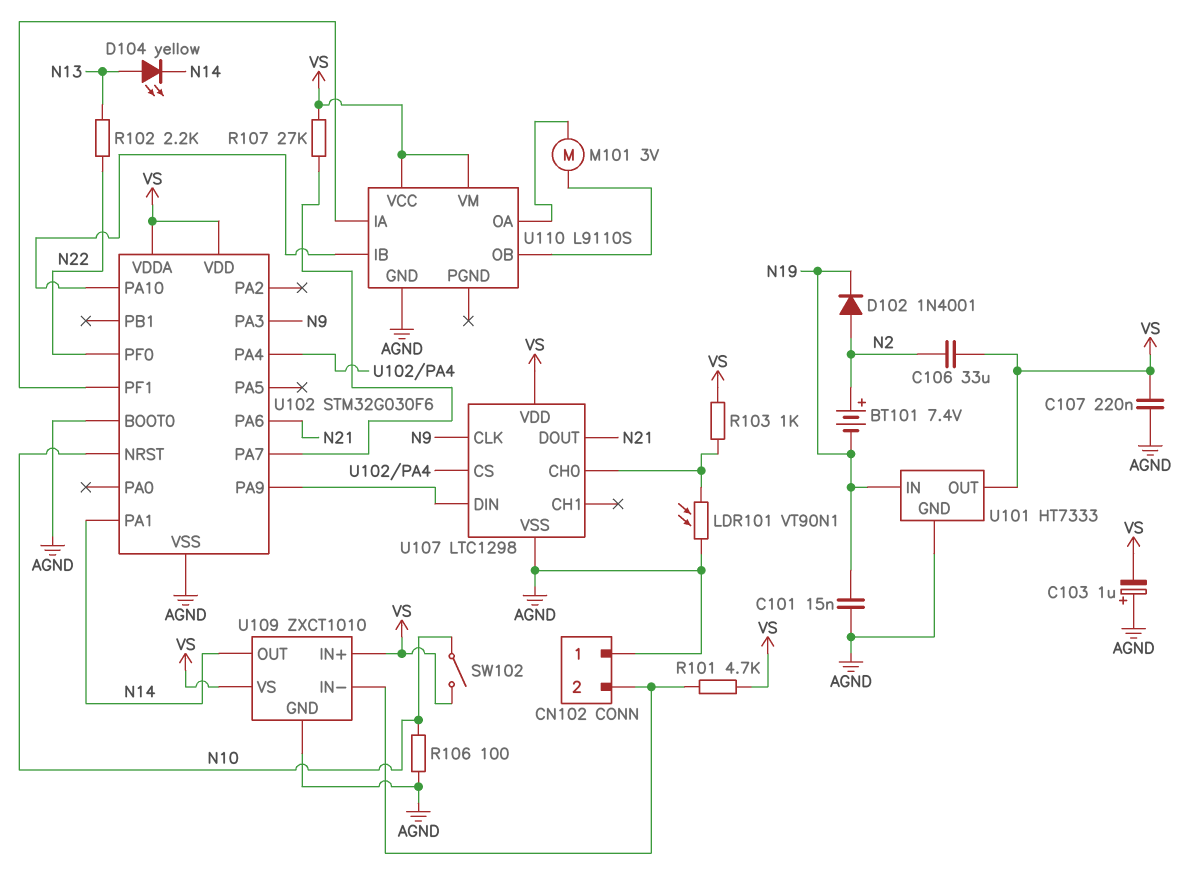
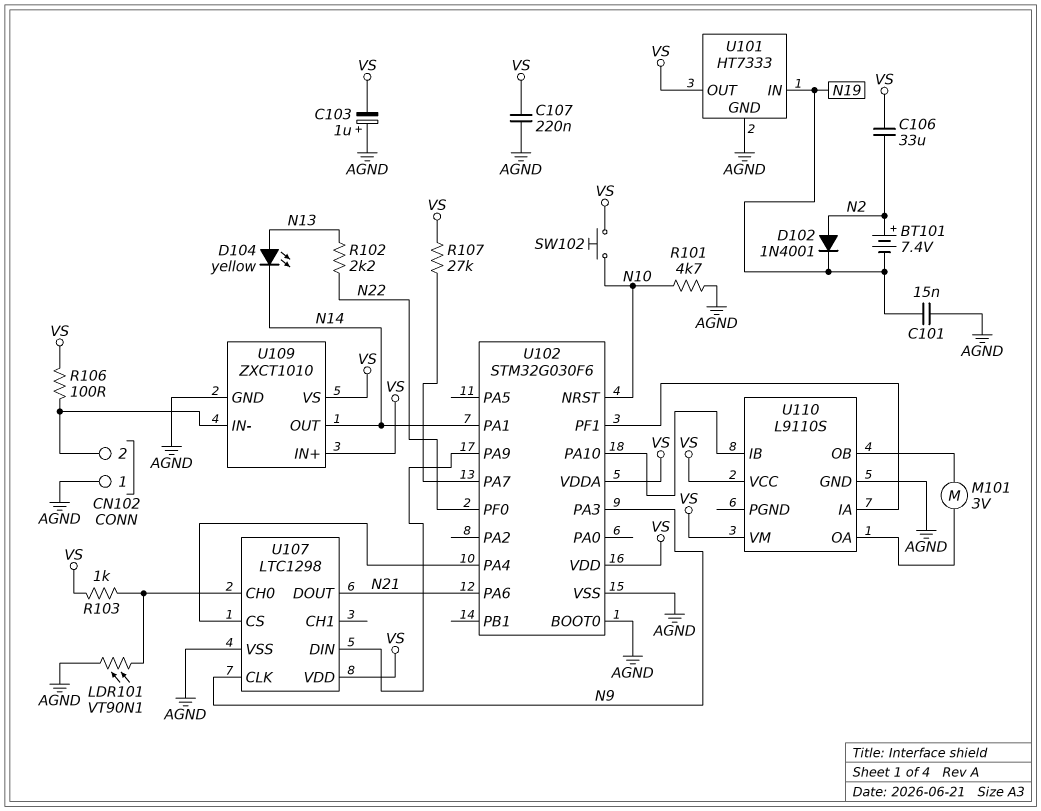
R101: 4.7k (CN102/2, VS) -> 4.7k (AGND, N10)
R106: 100 (AGND, N10) -> 100 (CN102/2, VS)
SW102: switch (N10, VS) -> button (N10, VS)

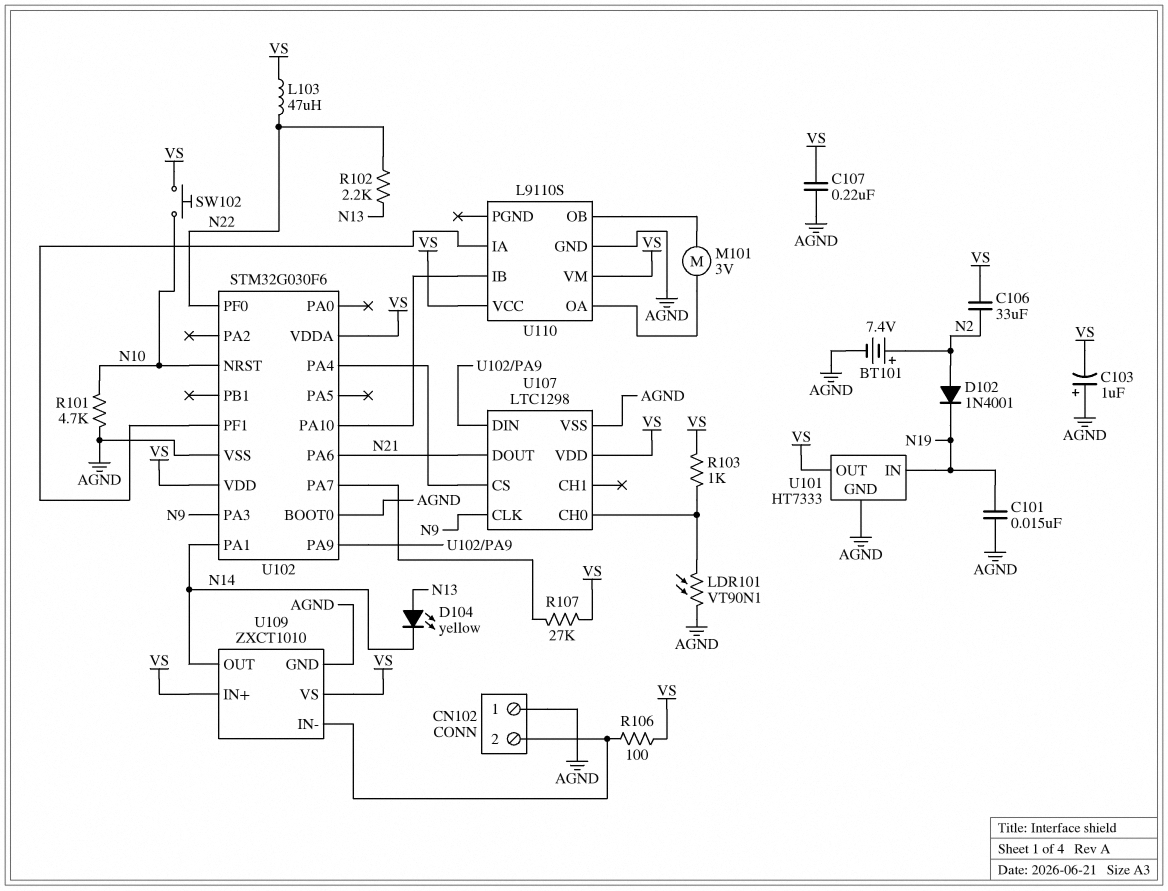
BT101: 7.4V (plus N2, minus N19) -> 7.4V (plus N2, minus AGND)
L103: none -> 47uH (N22, VS)

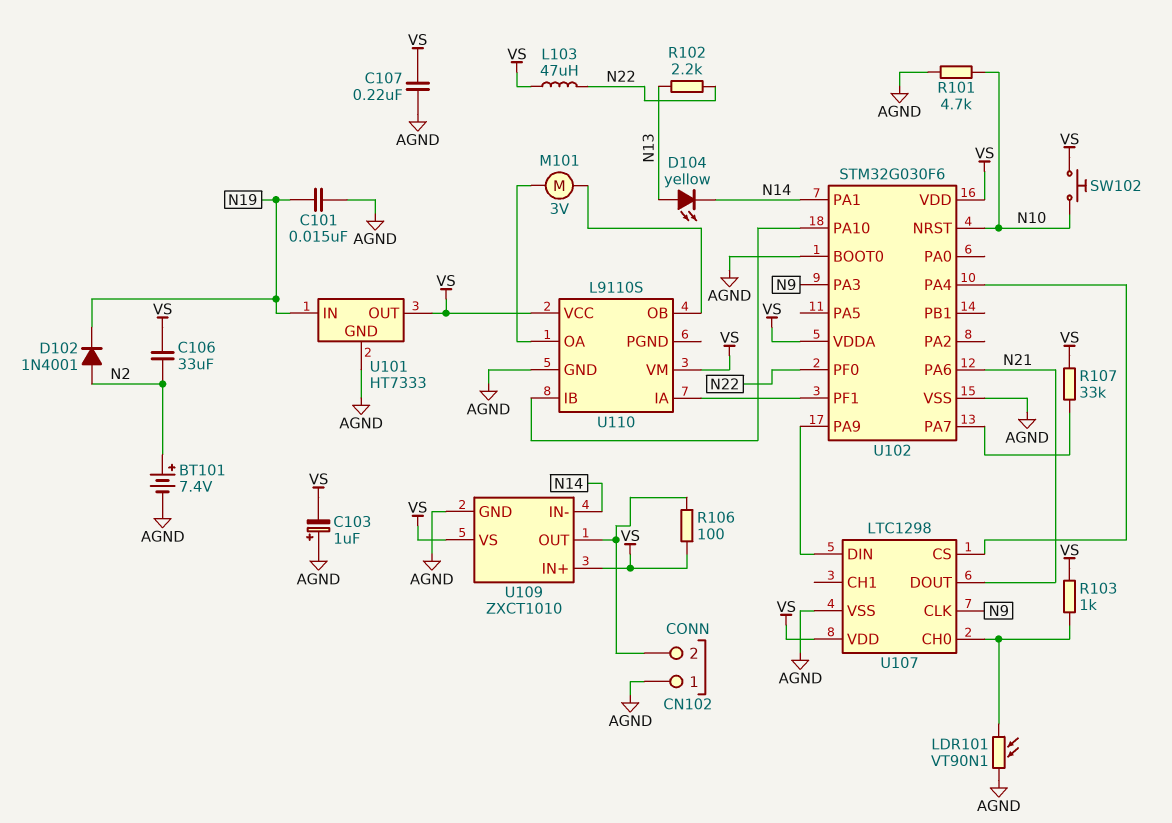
R107: 27k (U102/PA7, VS) -> 33k (U102/PA7, VS)
U109 pin IN-: CN102/2 -> N14
U109 pin OUT: N14 -> CN102/2

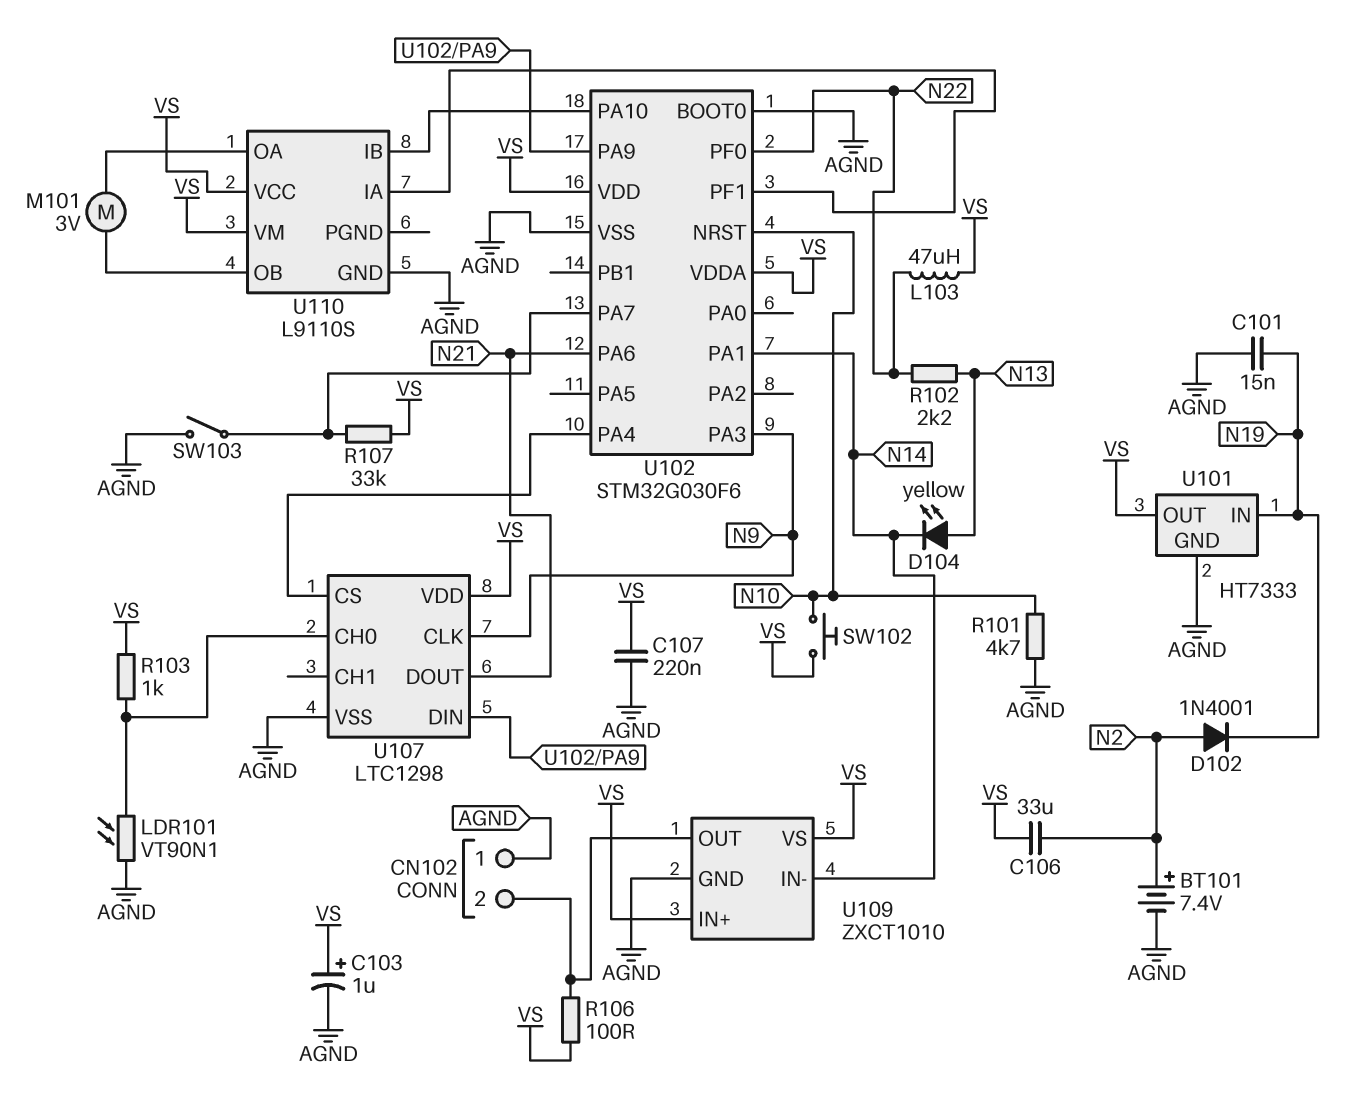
C103: 1uF (plus AGND, minus VS) -> 1uF (plus VS, minus AGND)
SW103: none -> switch (AGND, U102/PA7)

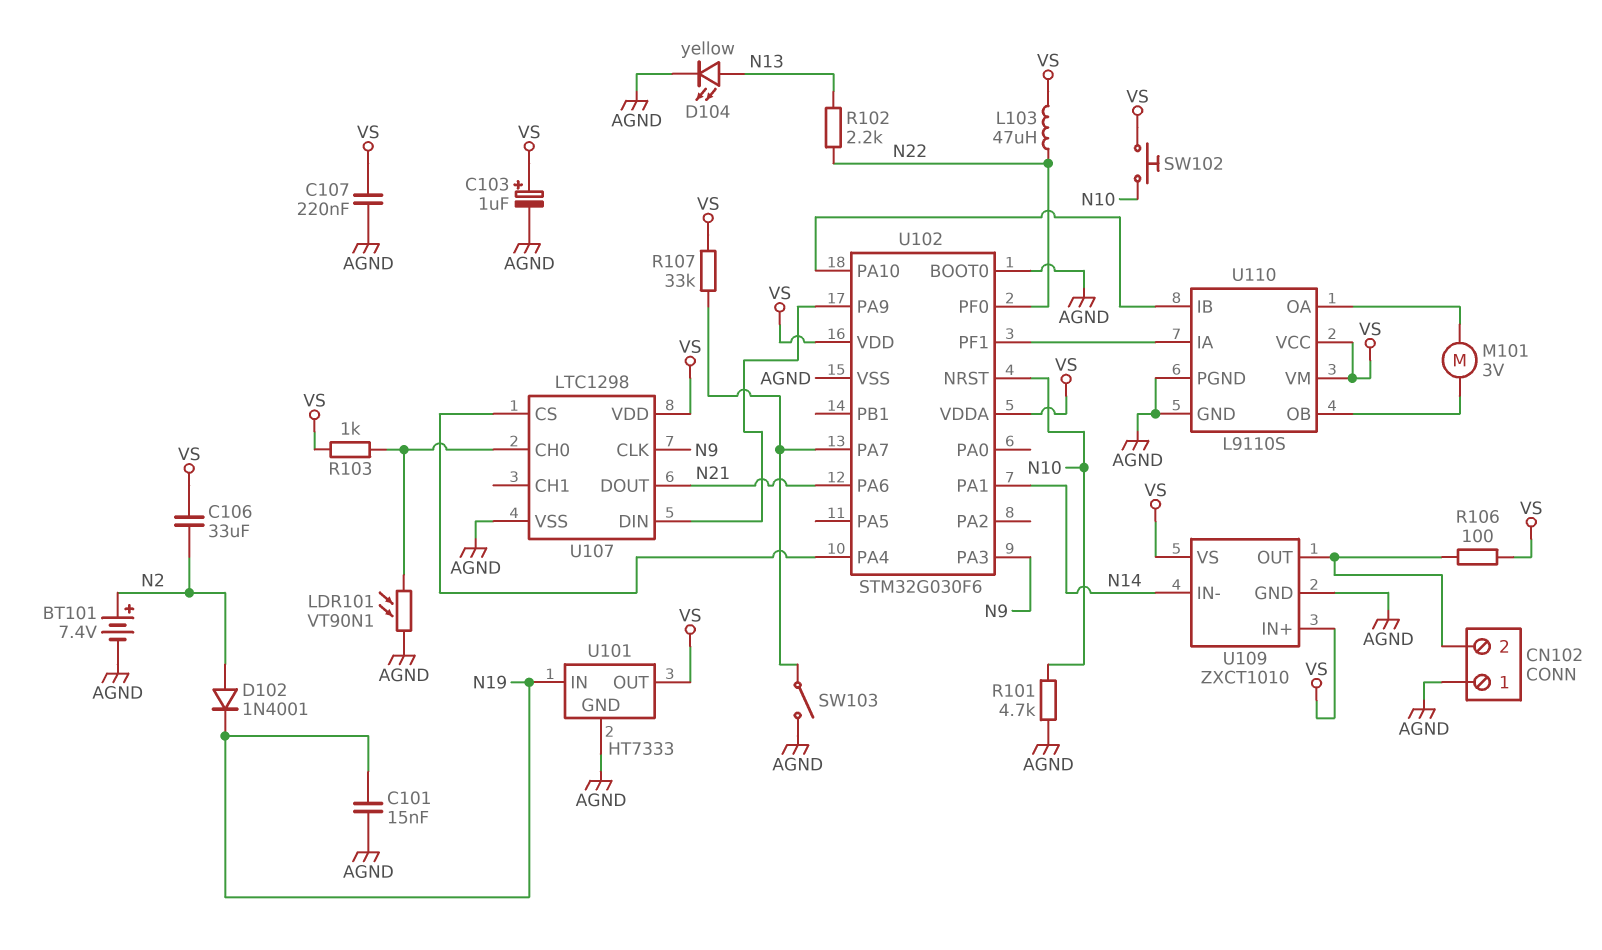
D104: LED yellow (A N13, K N14) -> LED yellow (A N13, K AGND)
U110 pin PGND: none -> AGND

